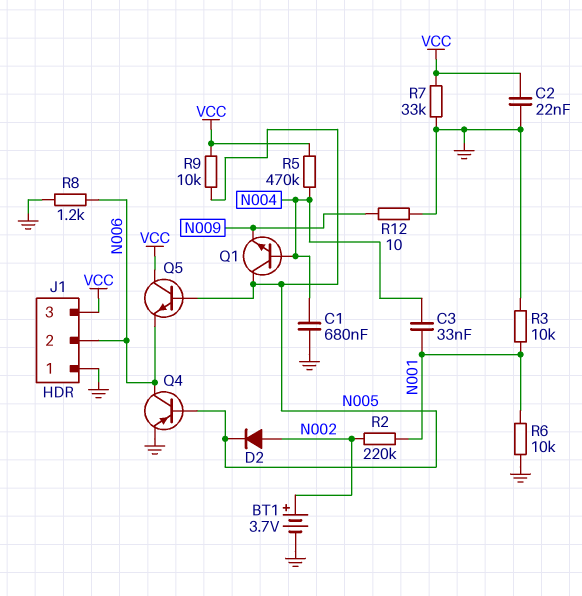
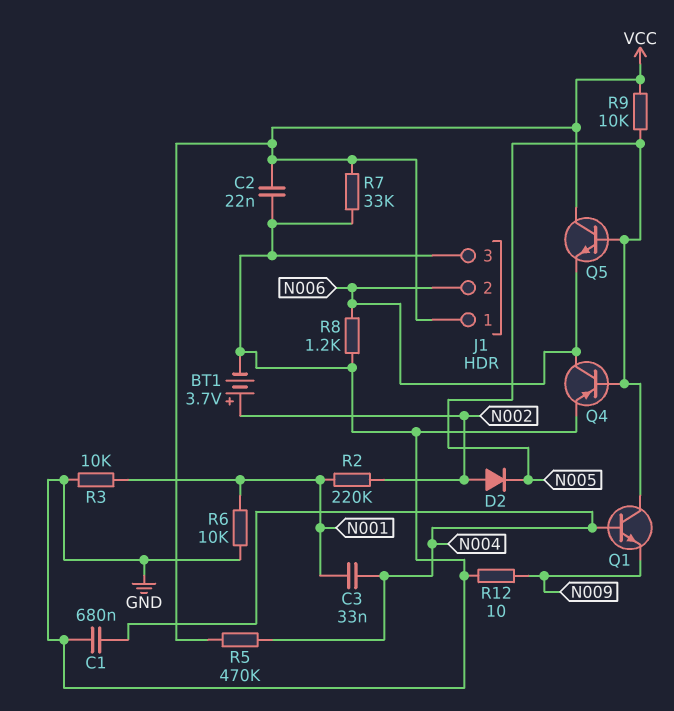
J1 pin 1: GND -> VCC
J1 pin 3: VCC -> GND

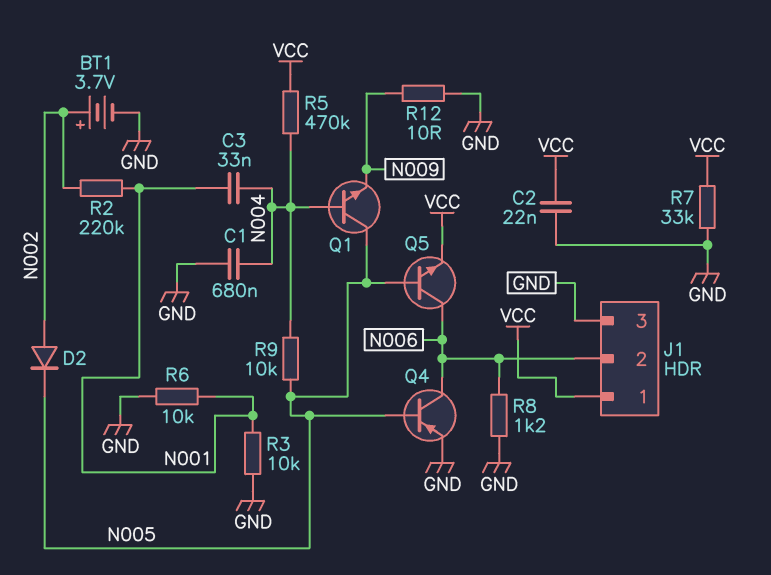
Q5: NPN (B N005, C VCC, E N006) -> NPN (B N005, C N006, E VCC)
R9: 10k (N005, VCC) -> 10k (N004, N005)

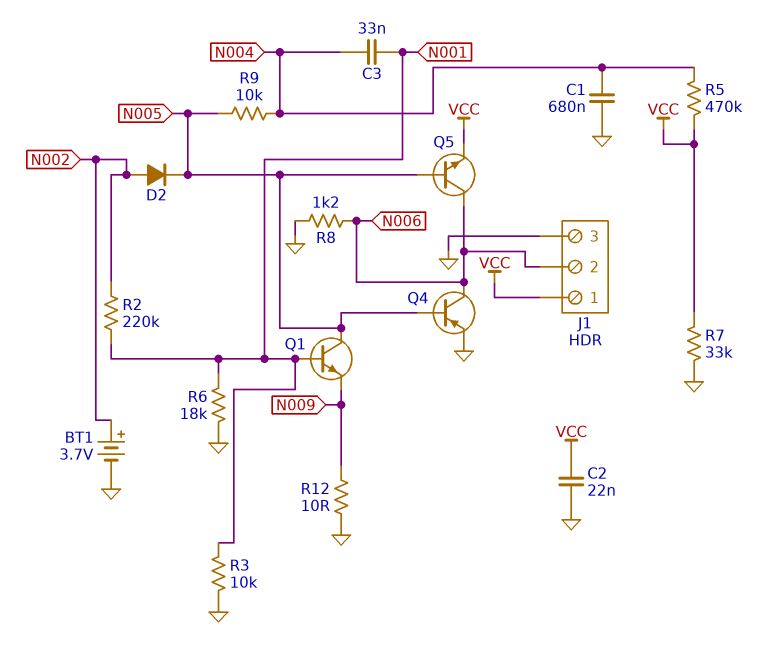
Q1: NPN (B N004, C N005, E N009) -> NPN (B N001, C N005, E N009)
R6: 10k (GND, N001) -> 18k (GND, N001)

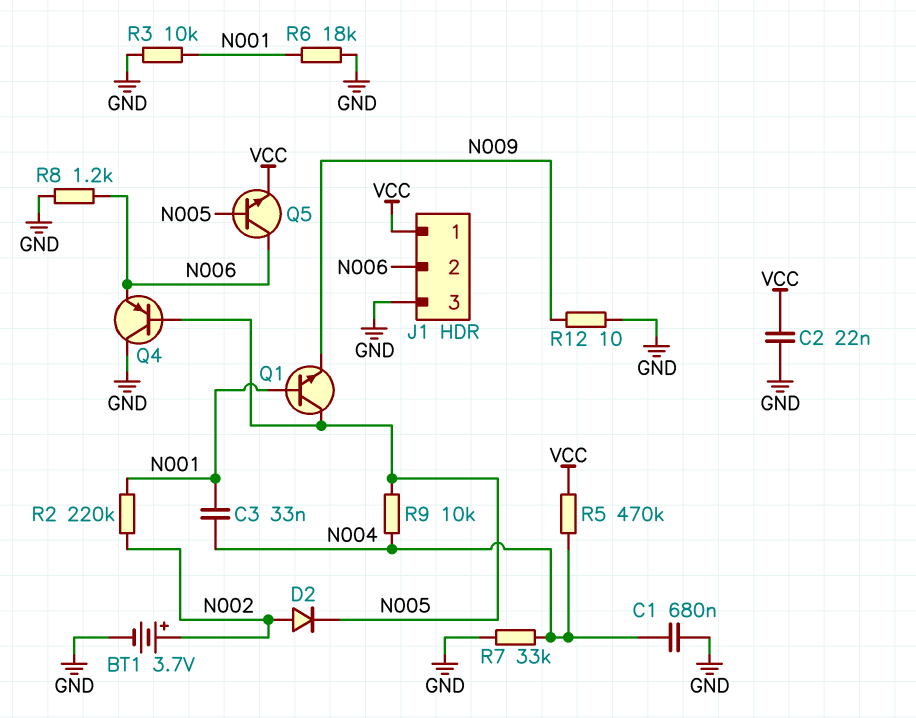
Q4: PNP (B N005, C N006, E GND) -> PNP (B N005, C GND, E N006)
R7: 33k (GND, VCC) -> 33k (GND, N004)

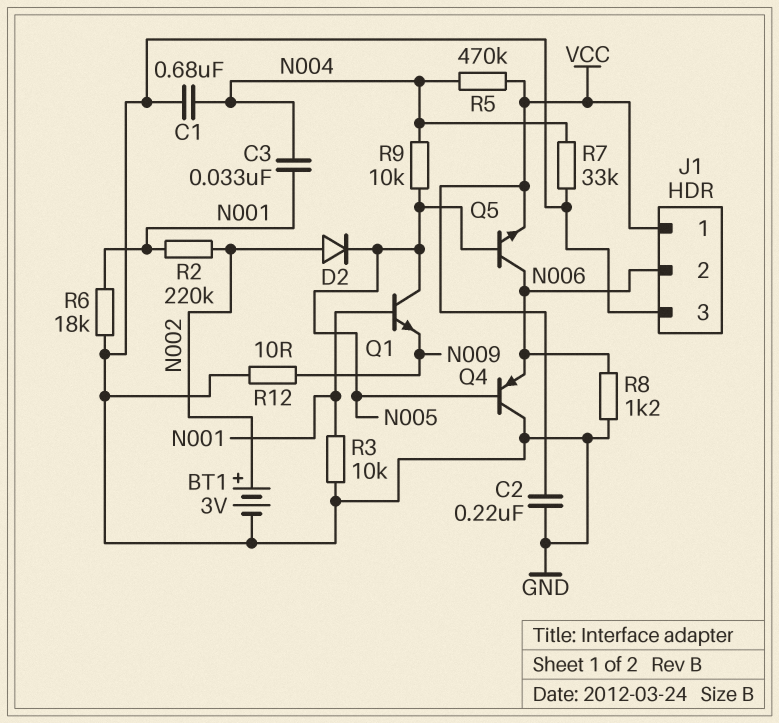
BT1: 3.7V (plus N002, minus GND) -> 3V (plus N002, minus GND)
C2: 22nF (GND, VCC) -> 220nF (GND, VCC)

